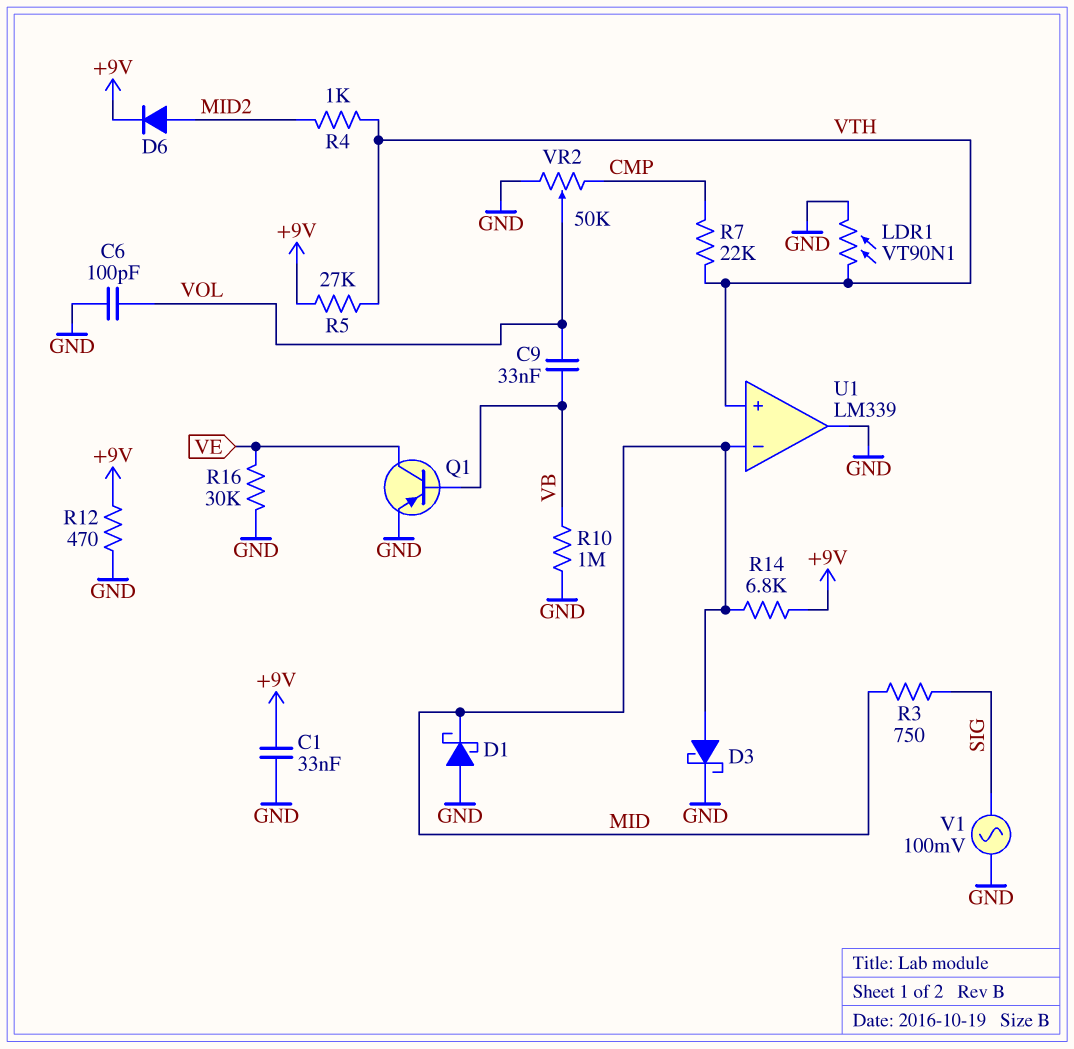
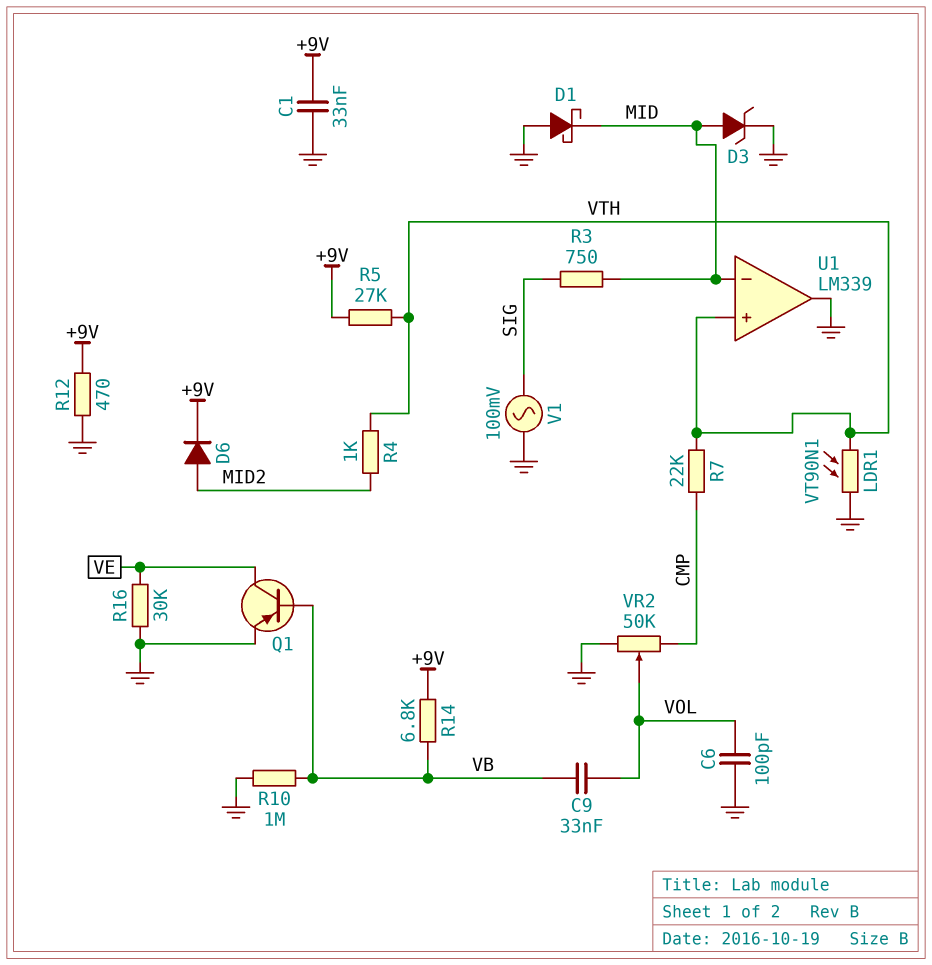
D3: schottky (A MID, K GND) -> zener (A MID, K GND)
R14: 6.8k (+9V, MID) -> 6.8k (+9V, VB)

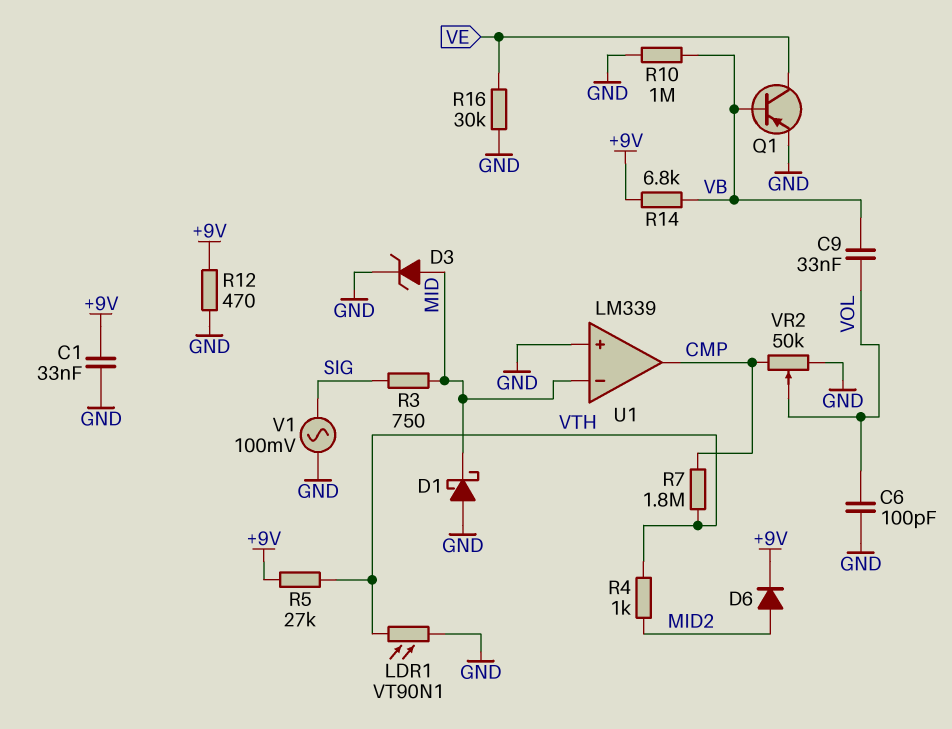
R7: 22k (CMP, VTH) -> 1.8M (CMP, VTH)
U1 pin in+: VTH -> GND
U1 pin out: GND -> CMP

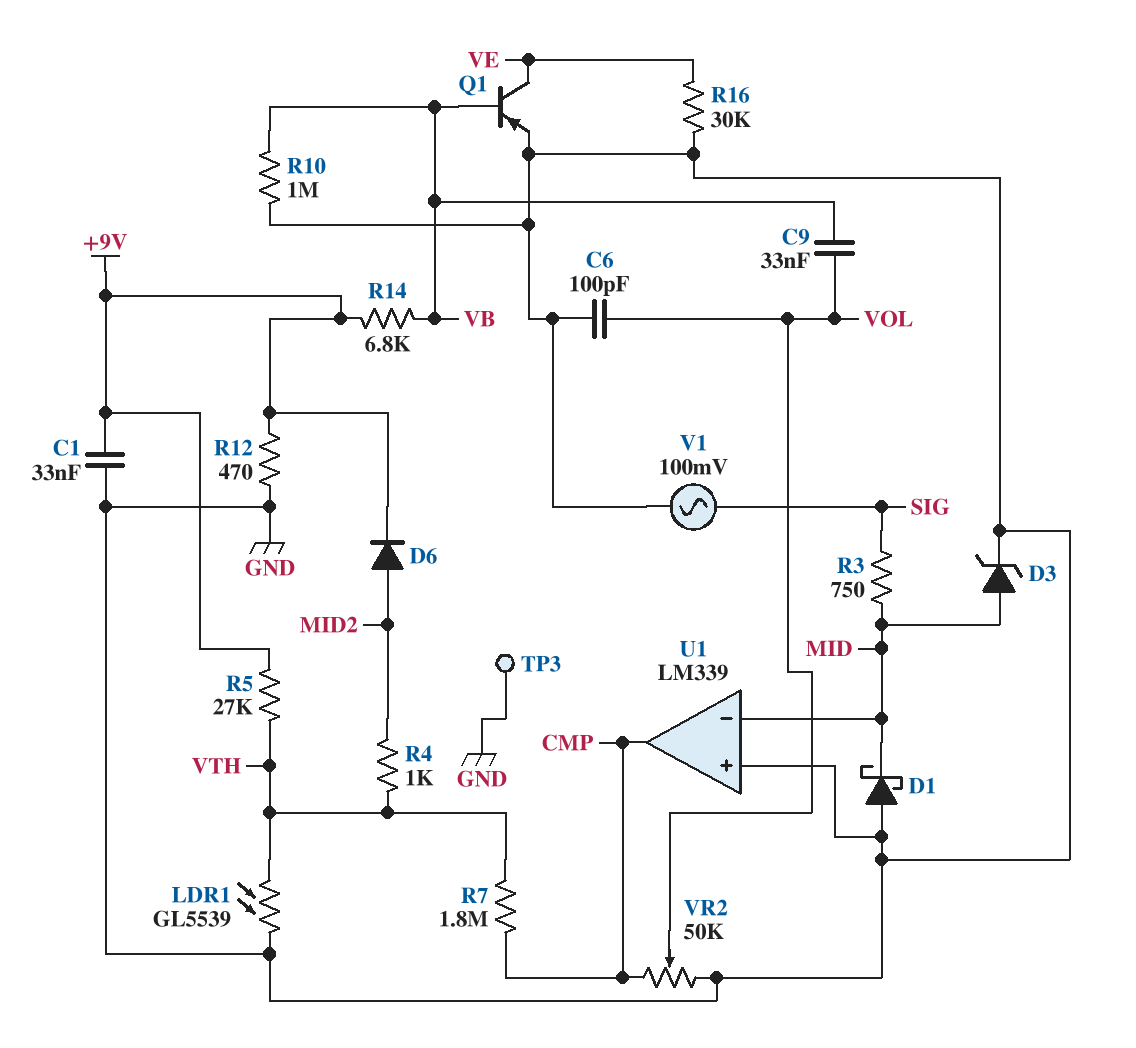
LDR1: VT90N1 (GND, VTH) -> GL5539 (GND, VTH)
TP3: none -> test point (GND)

